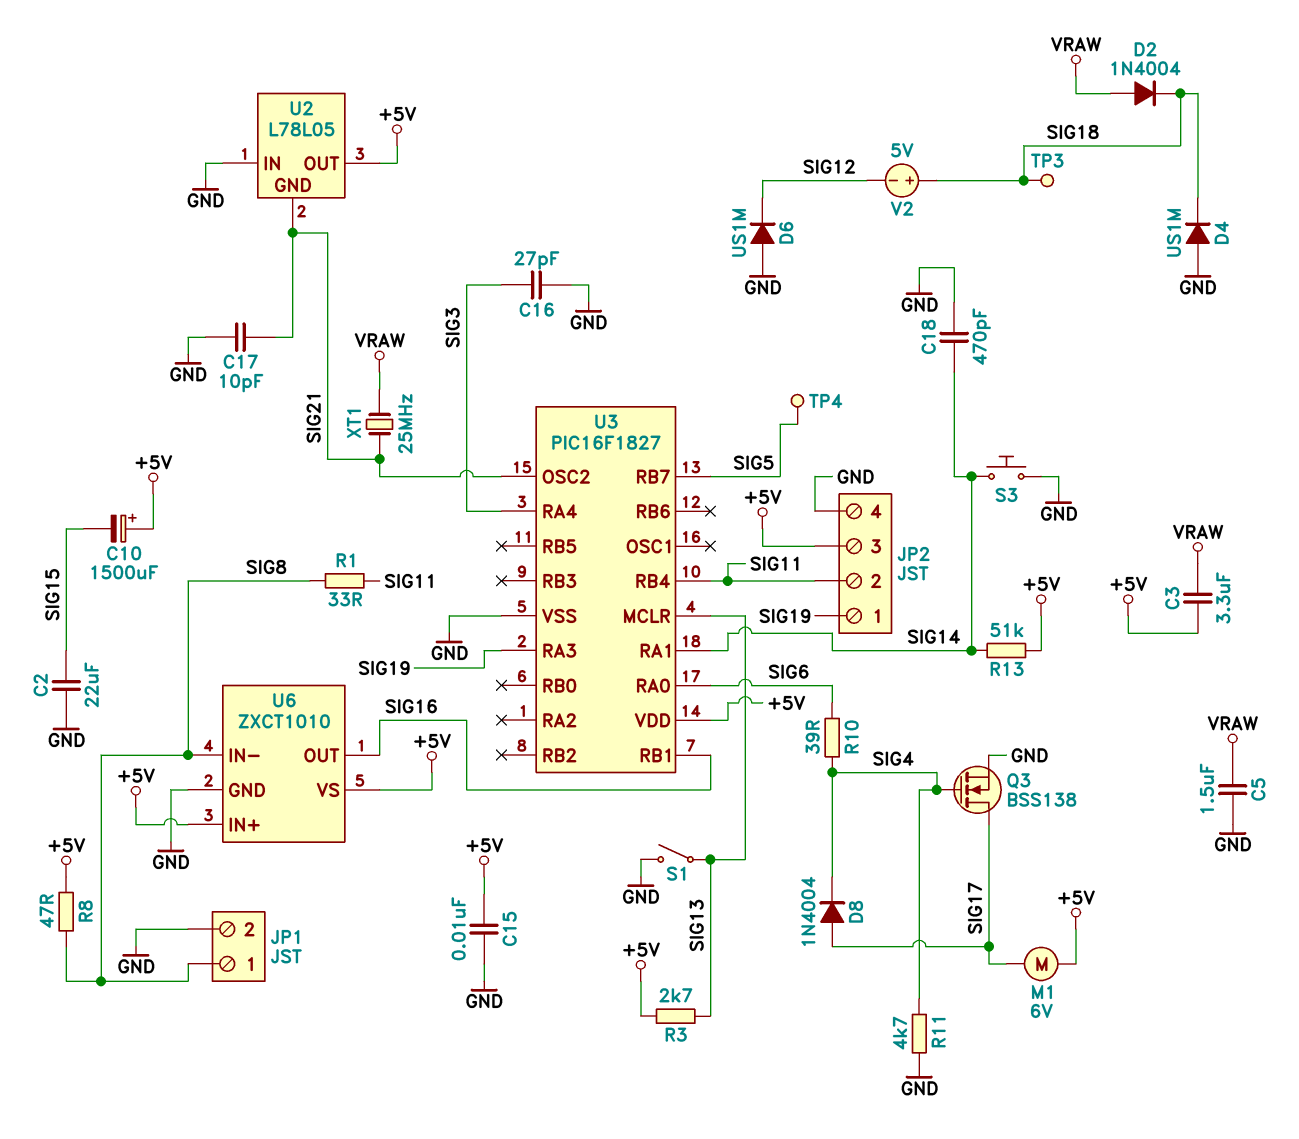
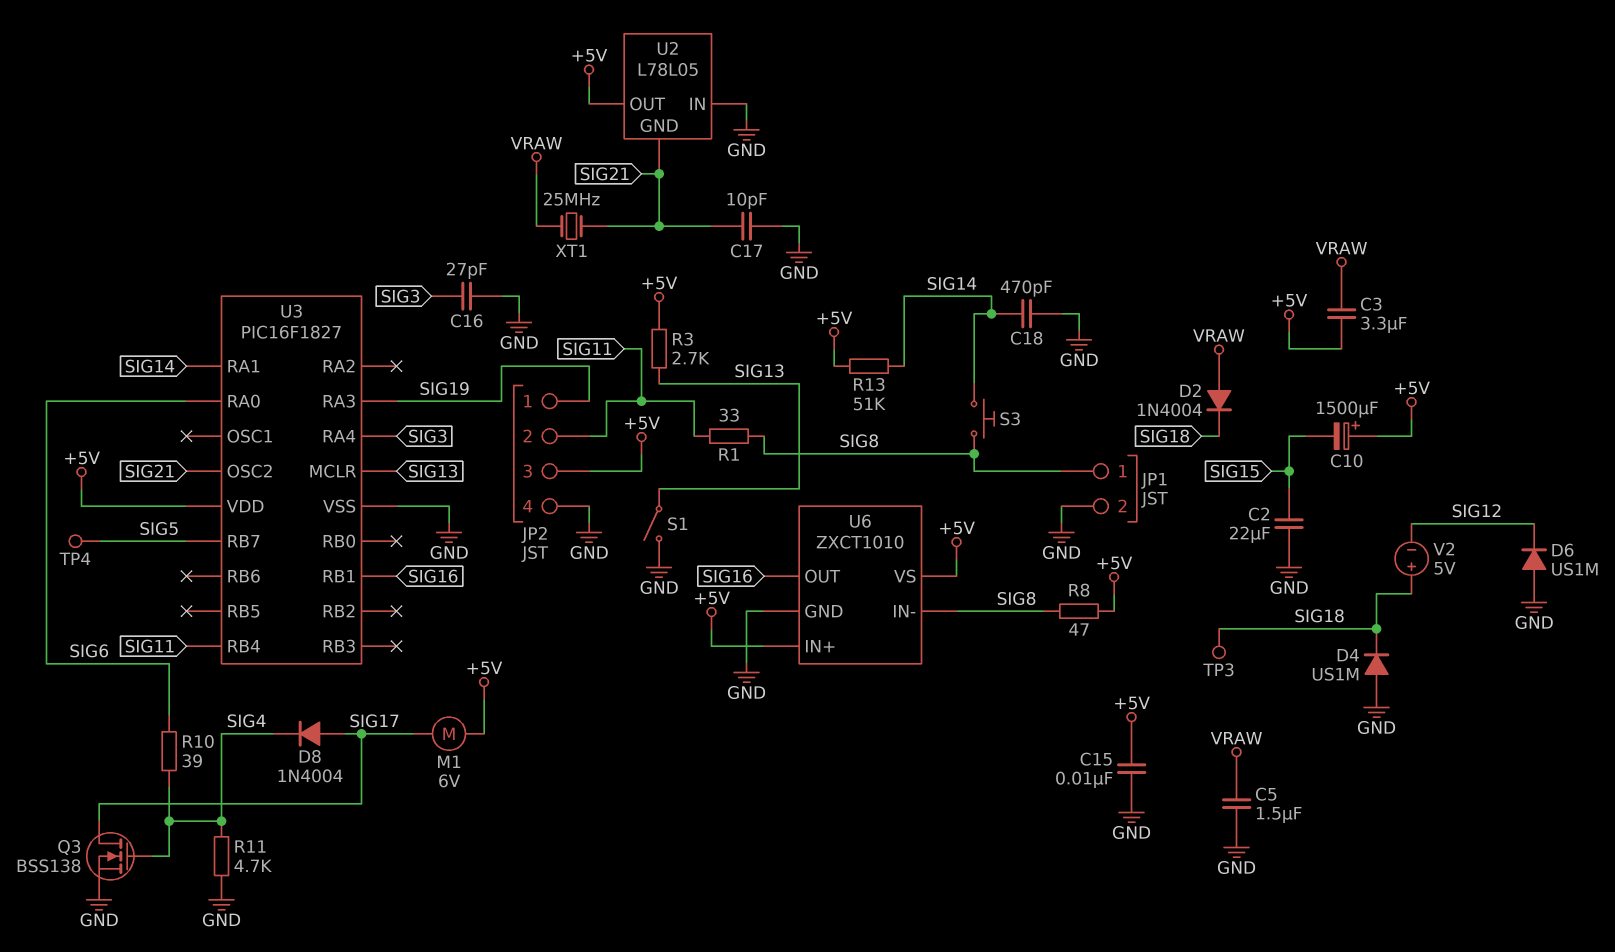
S3: button (GND, SIG14) -> button (SIG8, SIG14)

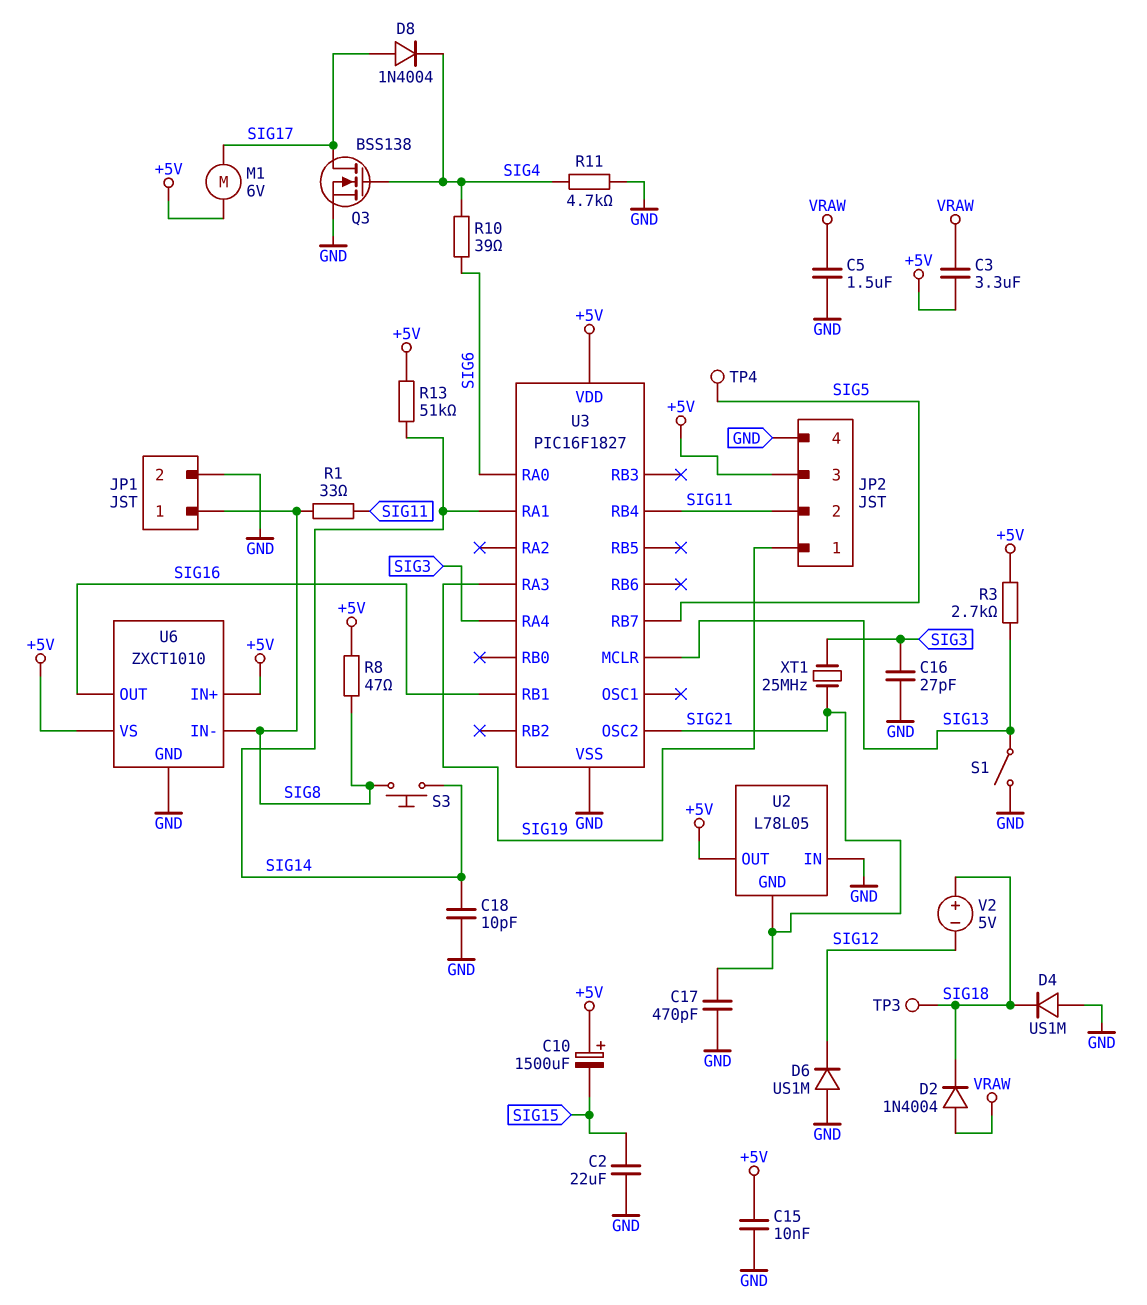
C17: 10pF (GND, SIG21) -> 470pF (GND, SIG21)
C18: 470pF (GND, SIG14) -> 10pF (GND, SIG14)
XT1: 25MHz (SIG21, VRAW) -> 25MHz (SIG3, SIG21)

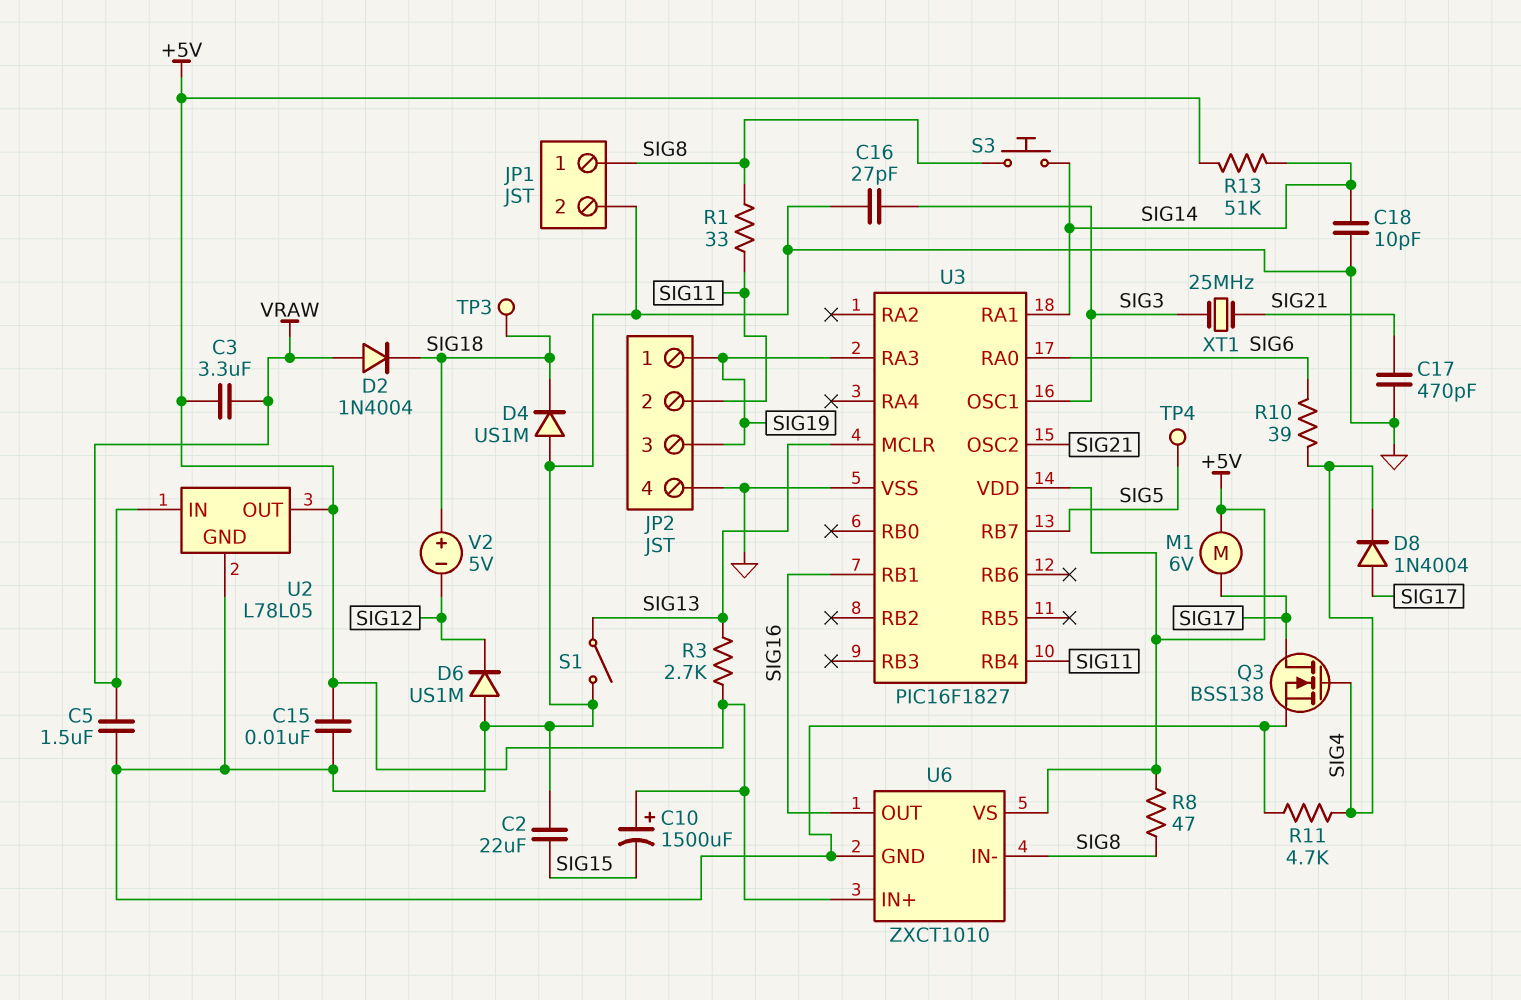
JP2 pin 3: +5V -> SIG19
U2 pin GND: SIG21 -> GND
U2 pin IN: GND -> VRAW
U3 pin OSC1: none -> SIG3
U3 pin RA4: SIG3 -> none

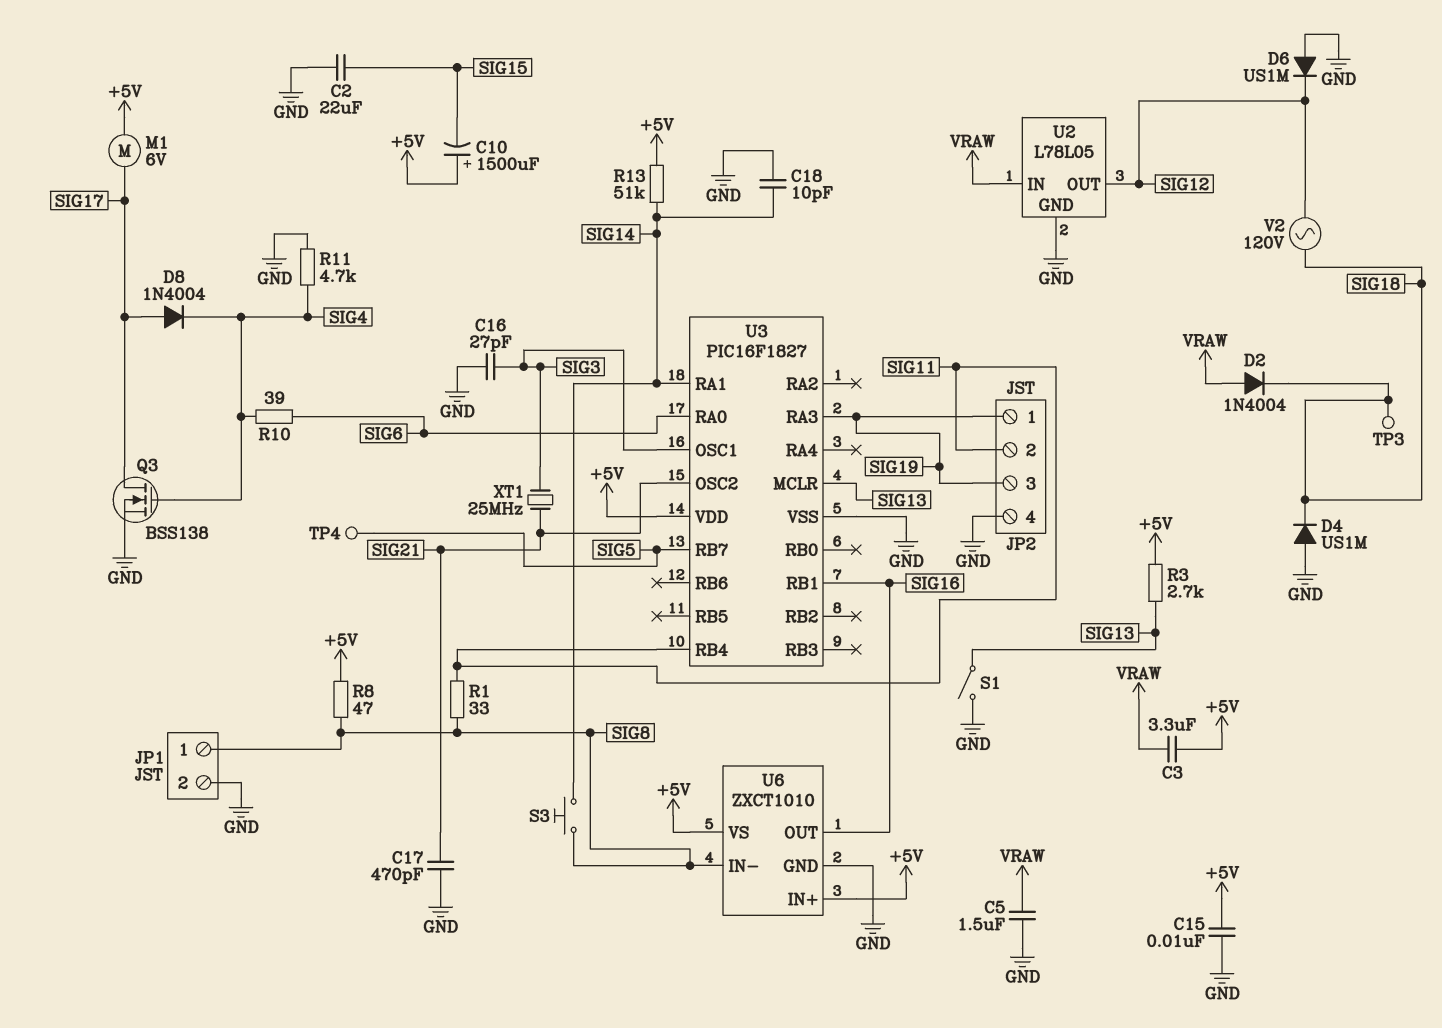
U2 pin OUT: +5V -> SIG12
V2: 5V (plus SIG18, minus SIG12) -> AC 120V (SIG12, SIG18)

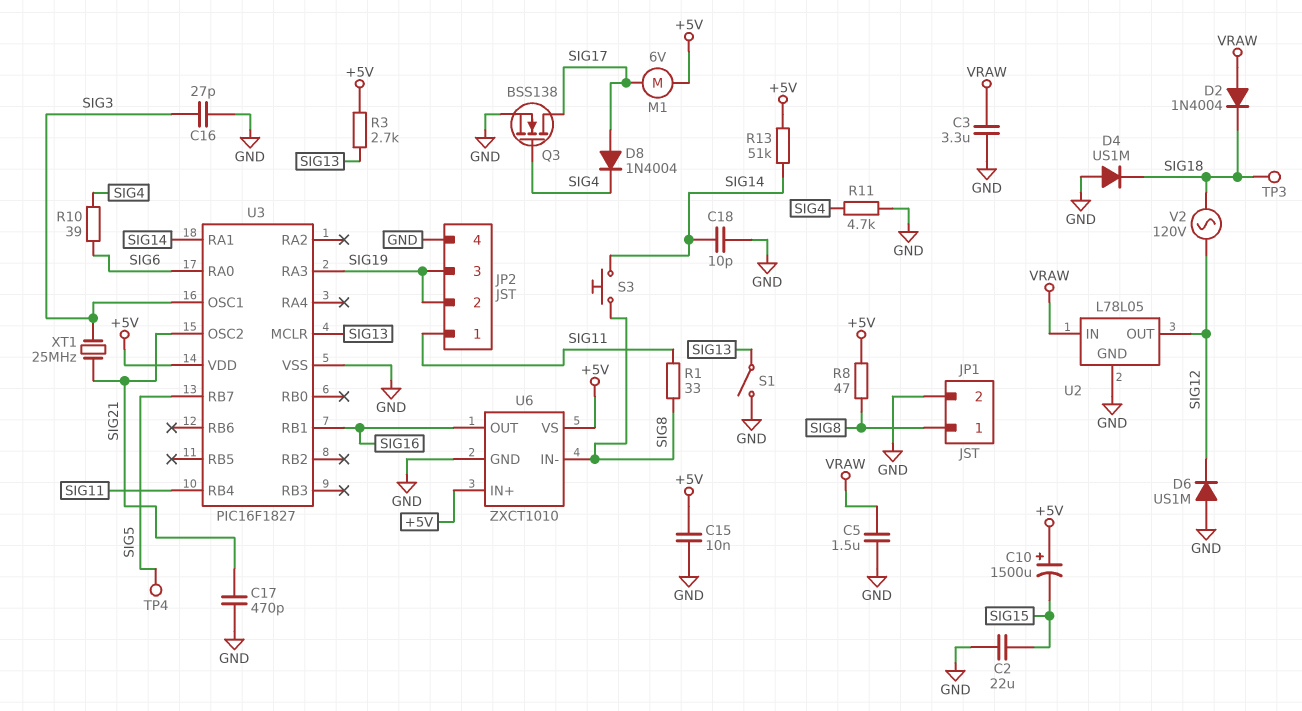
C3: 3.3uF (+5V, VRAW) -> 3.3uF (GND, VRAW)
JP2 pin 1: SIG19 -> SIG11
JP2 pin 2: SIG11 -> SIG19

